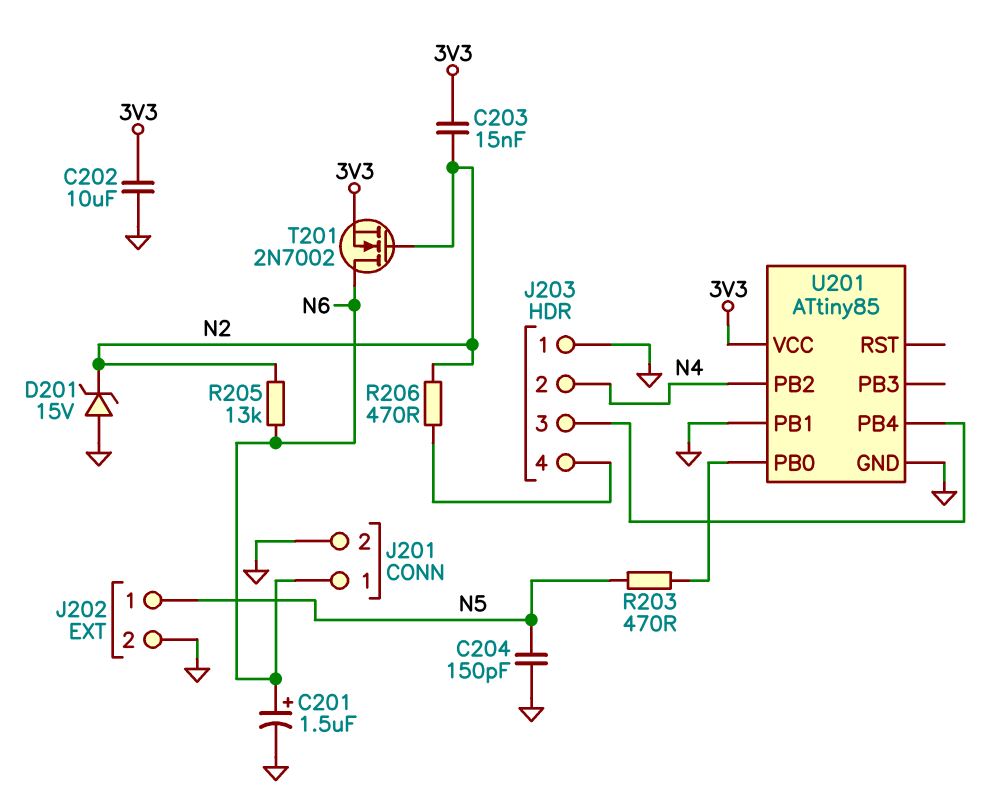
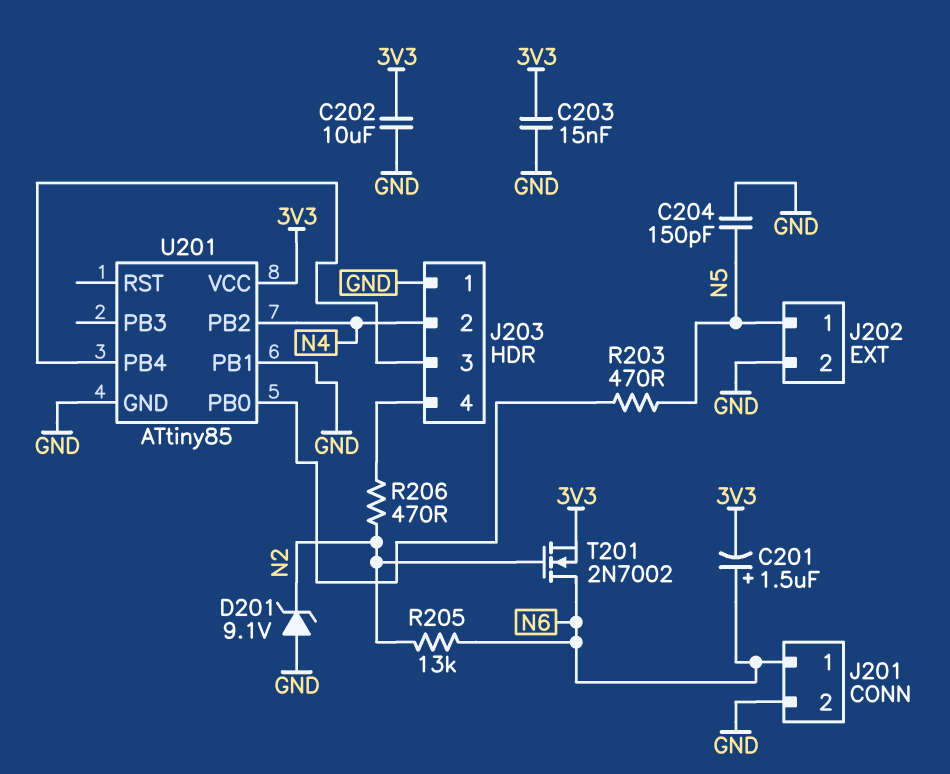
C201: 1.5uF (plus N6, minus GND) -> 1.5uF (plus N6, minus 3V3)
C203: 15nF (3V3, N2) -> 15nF (3V3, GND)
D201: zener 15V (A GND, K N2) -> zener 9.1V (A GND, K N2)

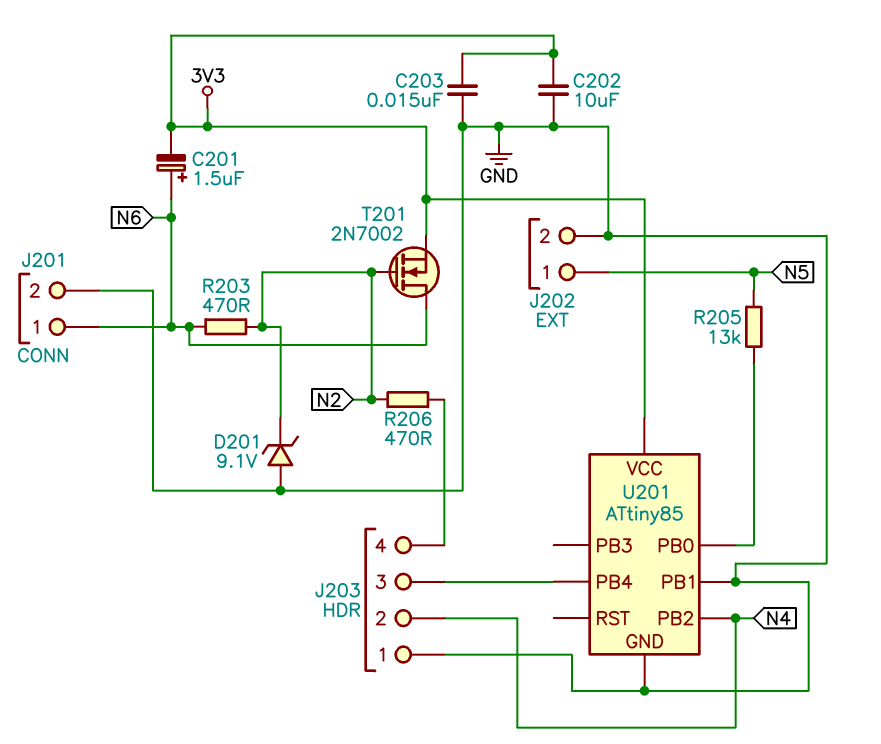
C204: 150pF (GND, N5) -> none
R203: 470 (N5, U201/PB0) -> 470 (N2, N6)
R205: 13k (N2, N6) -> 13k (N5, U201/PB0)

